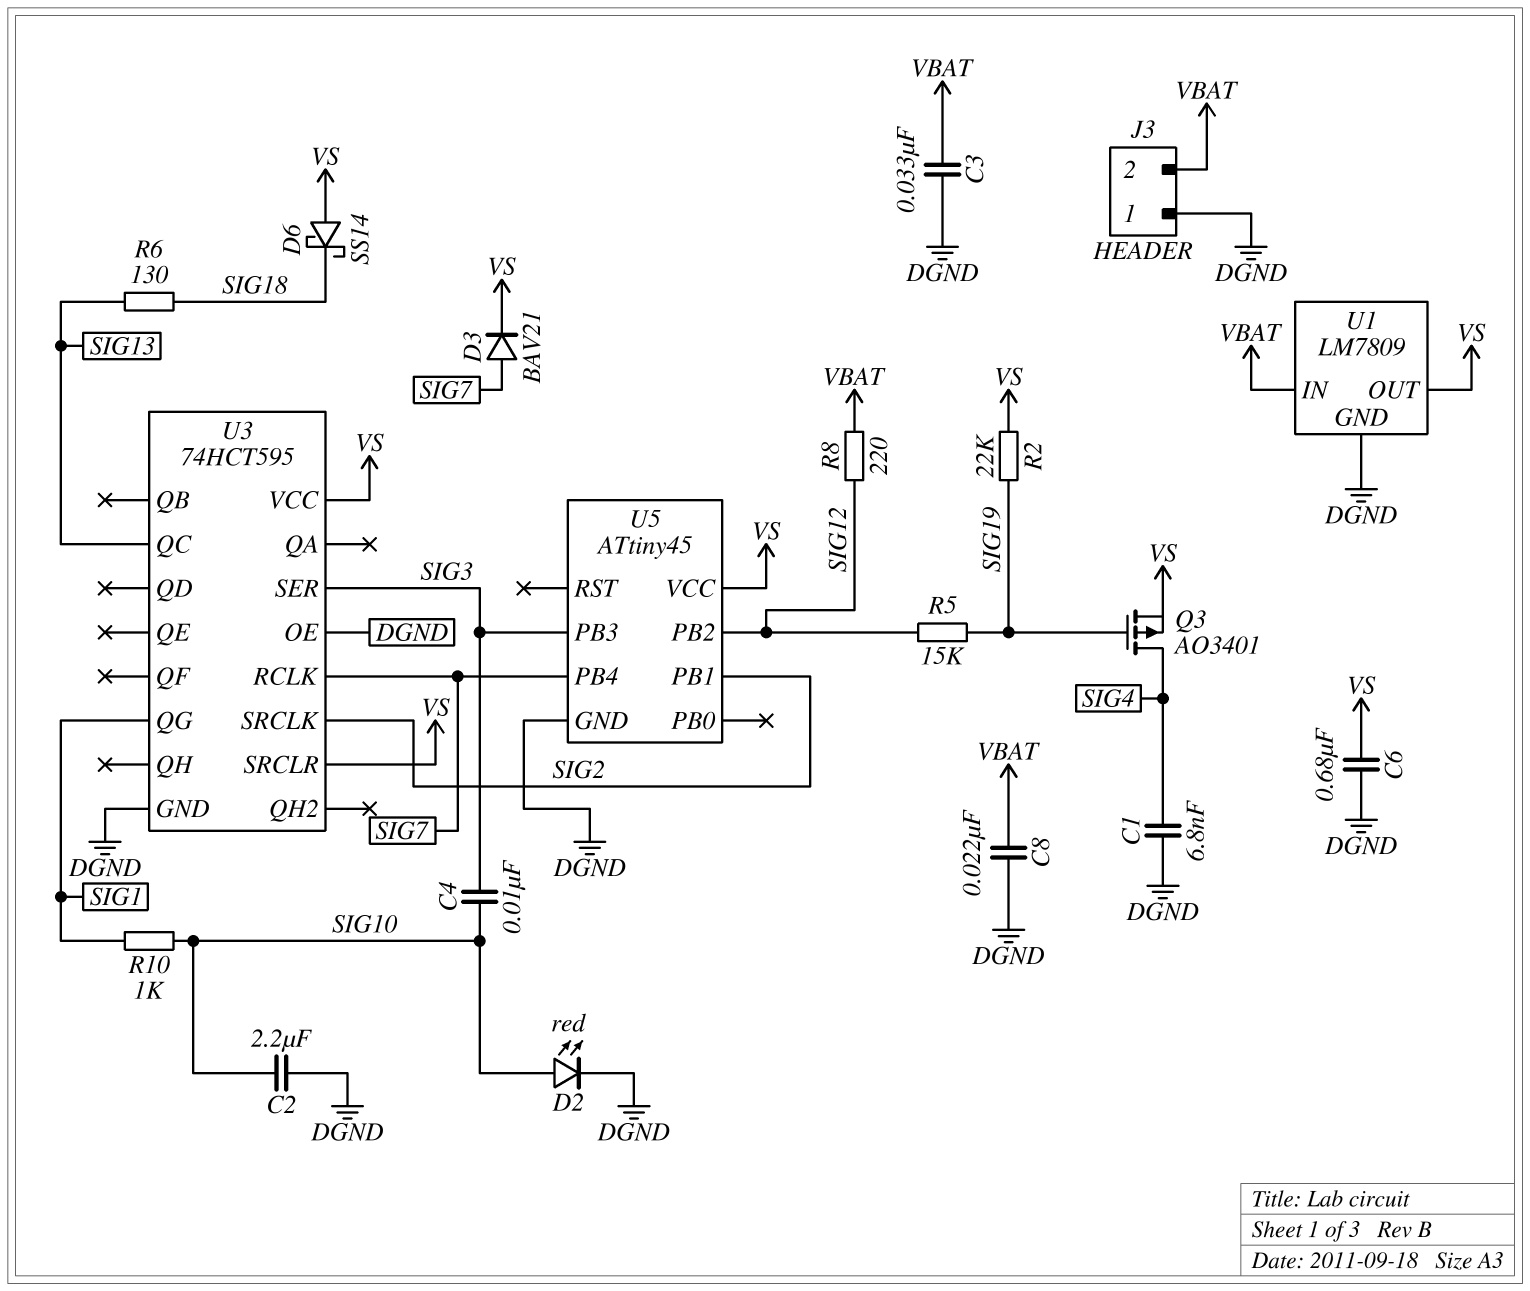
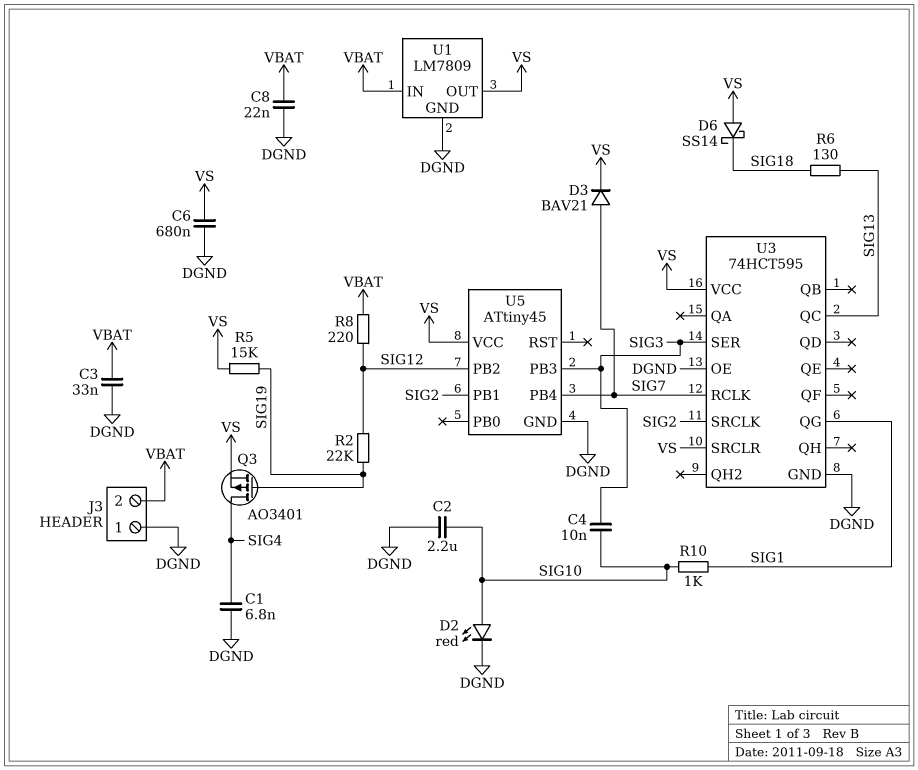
R2: 22k (SIG19, VS) -> 22k (SIG12, SIG19)
R5: 15k (SIG12, SIG19) -> 15k (SIG19, VS)

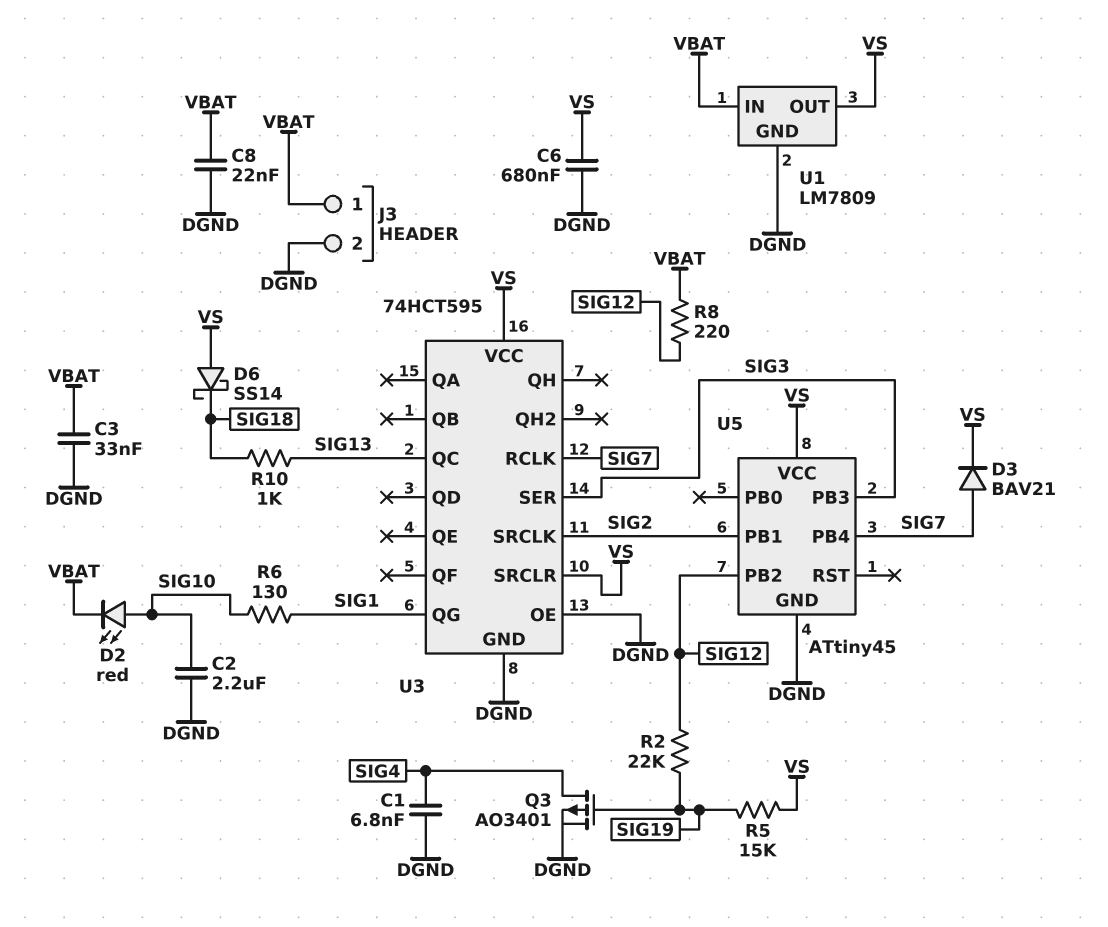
C4: 10nF (SIG3, SIG10) -> none
D2: LED red (A SIG10, K DGND) -> LED red (A SIG10, K VBAT)
J3 pin 1: DGND -> VBAT
J3 pin 2: VBAT -> DGND
Q3: PMOS AO3401 (G SIG19, D SIG4, S VS) -> PMOS AO3401 (G SIG19, D SIG4, S DGND)
R6: 130 (SIG13, SIG18) -> 130 (SIG1, SIG10)
R10: 1k (SIG1, SIG10) -> 1k (SIG13, SIG18)

